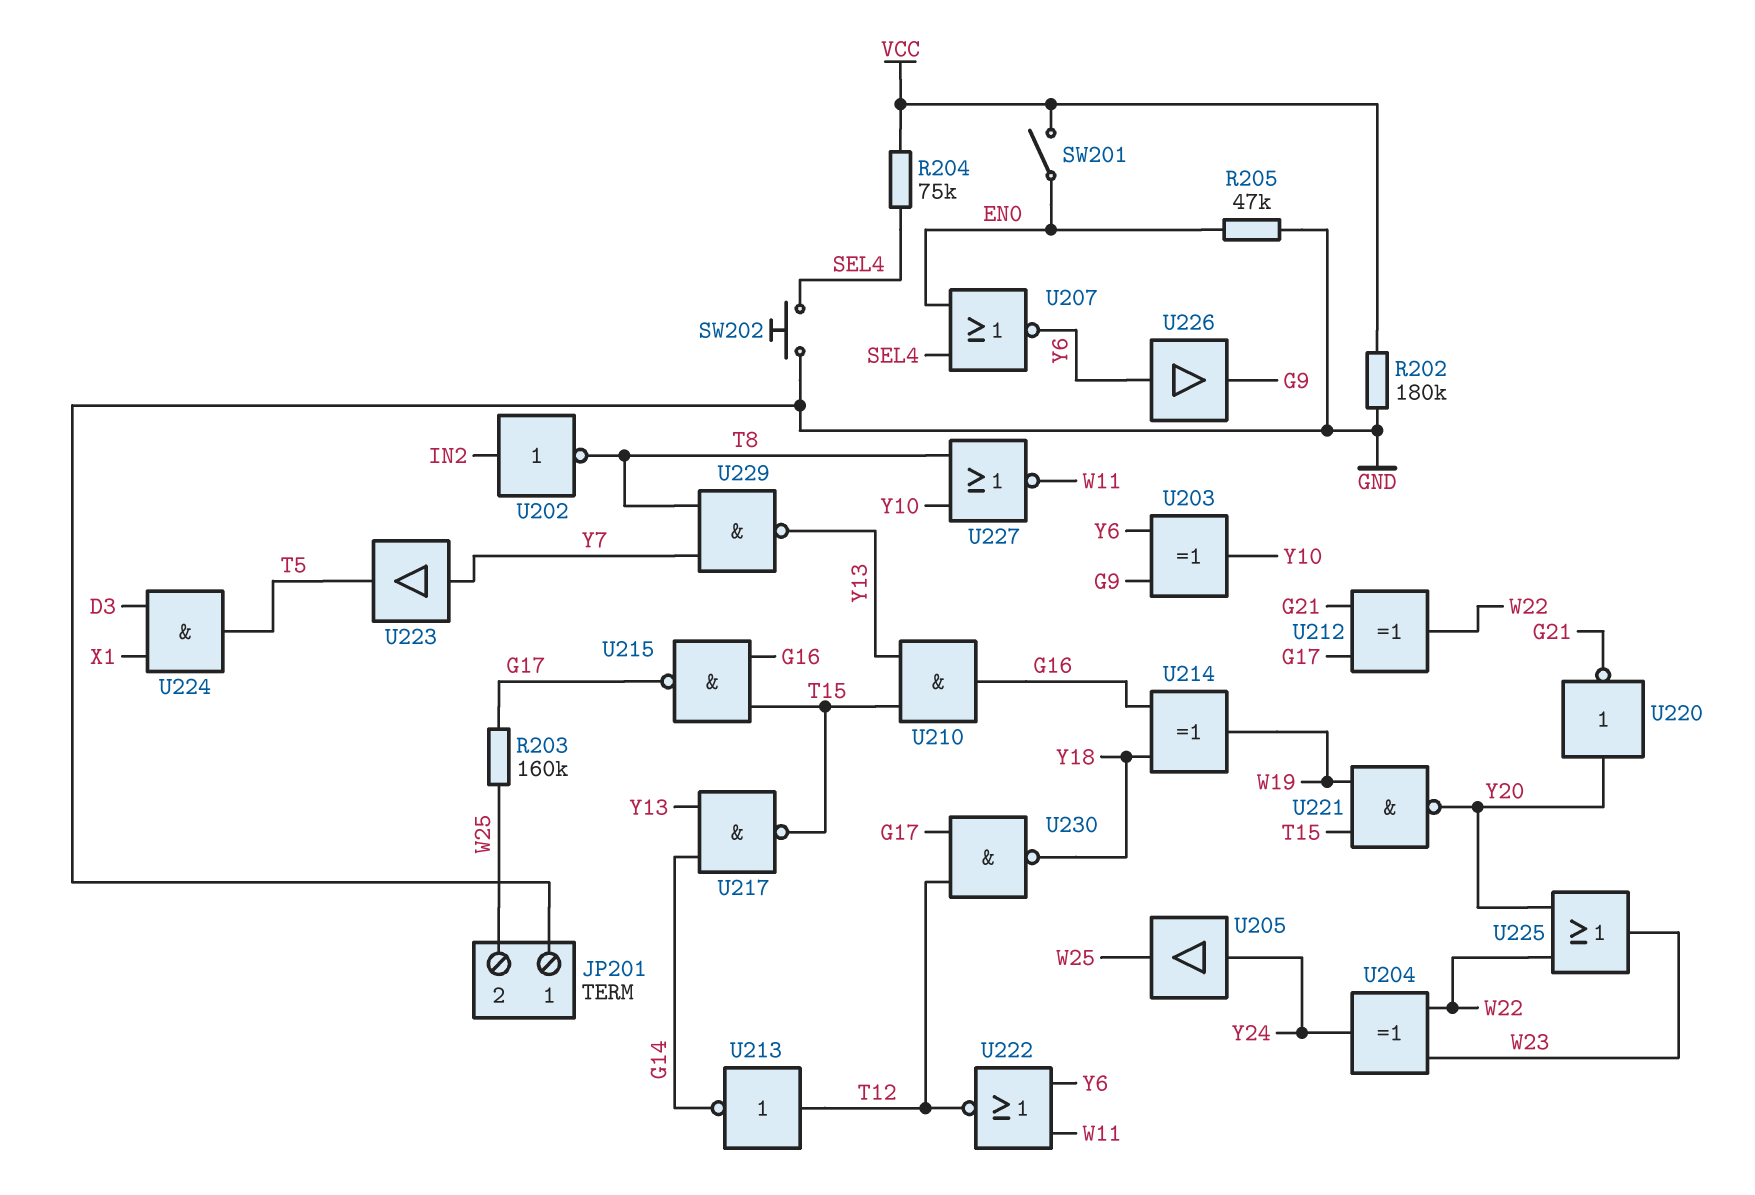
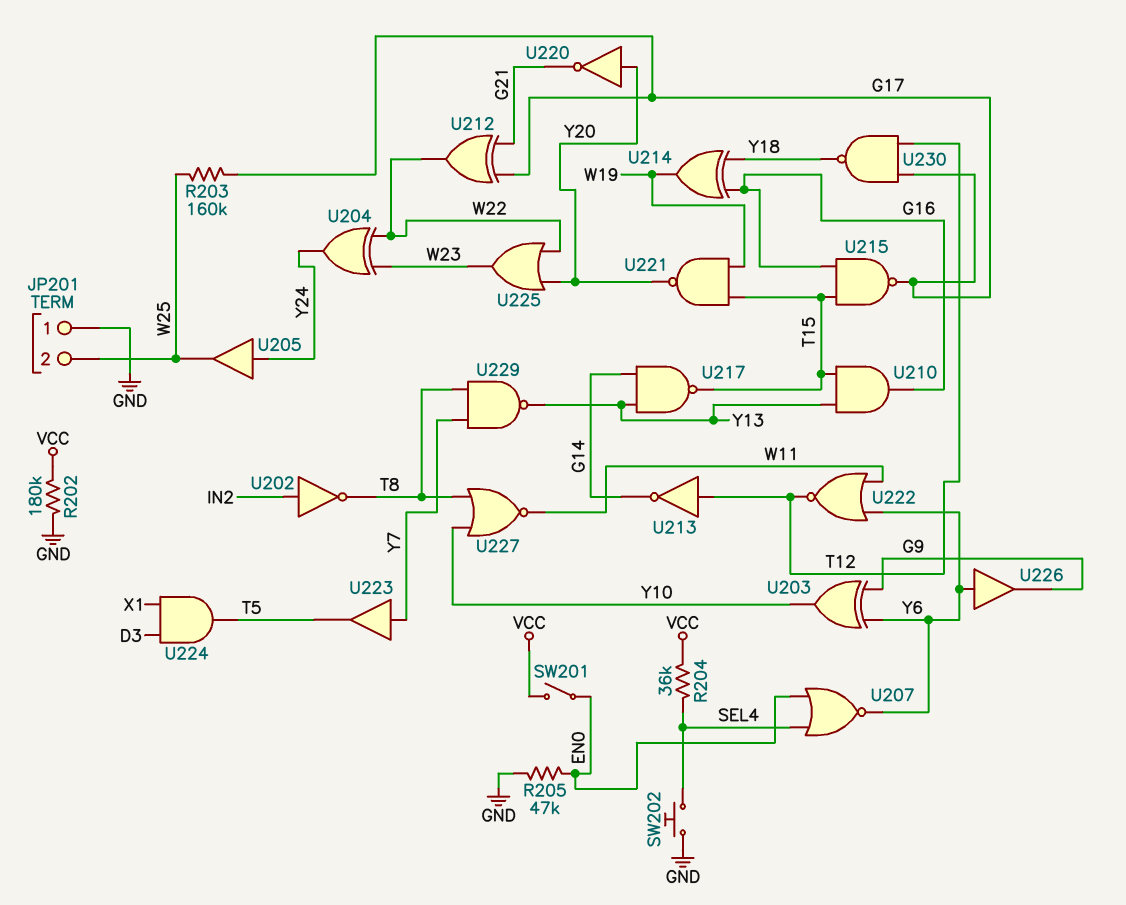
R204: 75k (SEL4, VCC) -> 36k (SEL4, VCC)

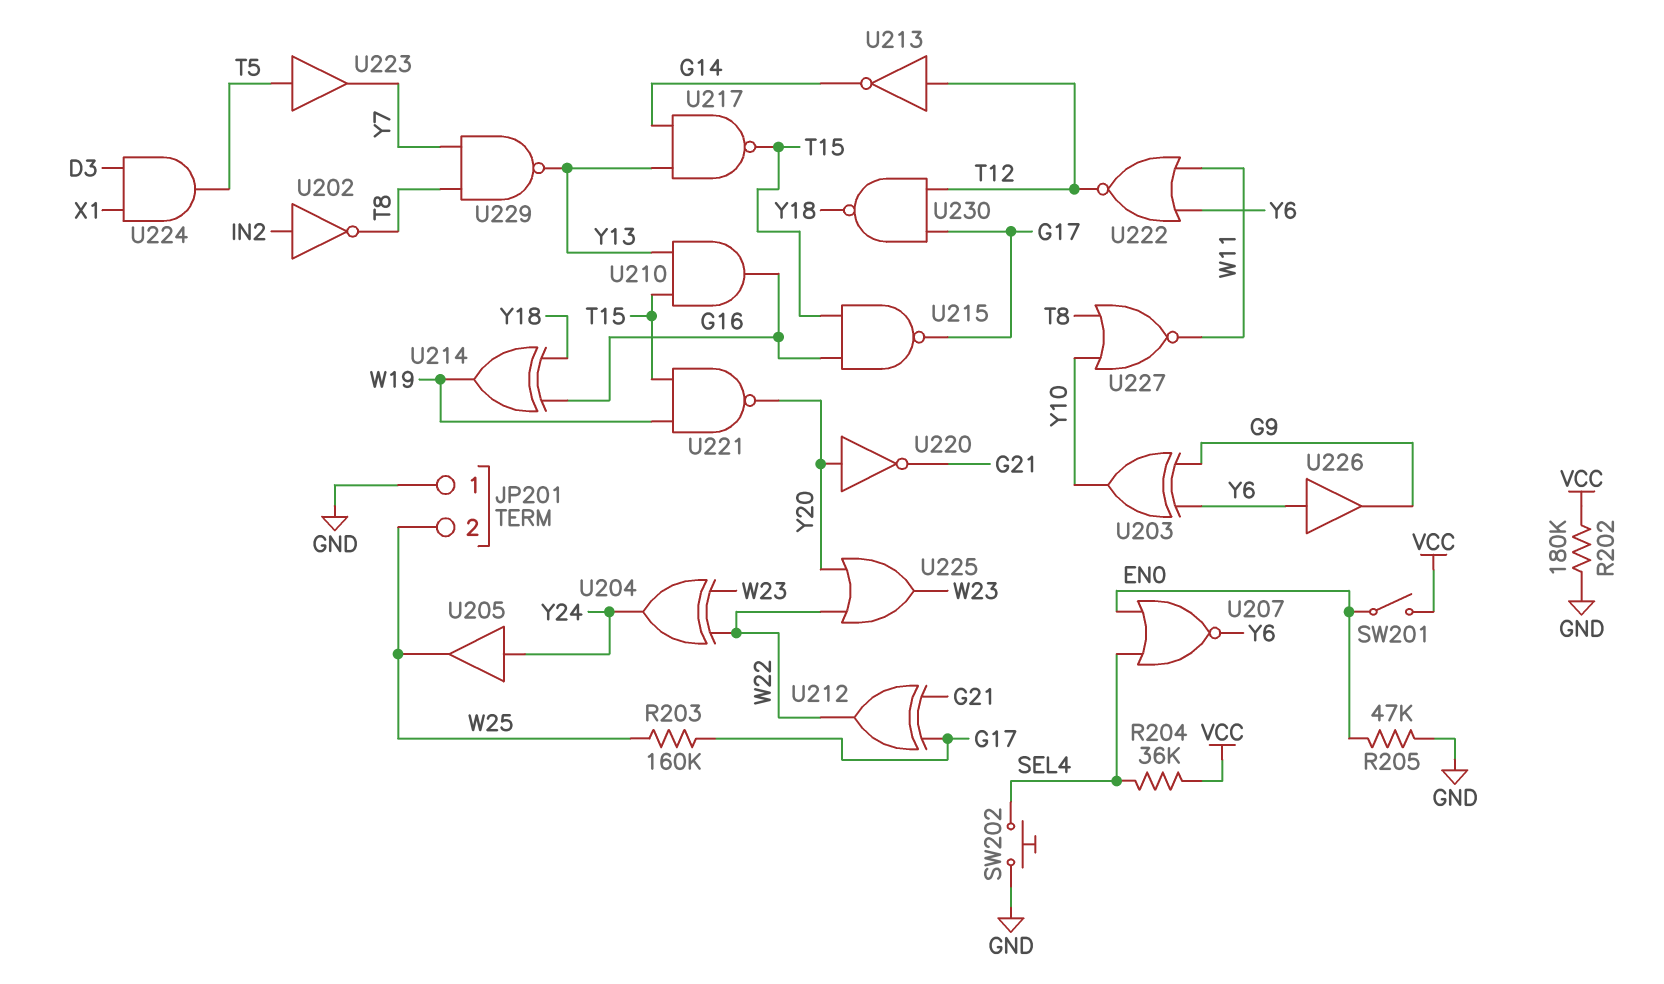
U223: buffer (in Y7, out T5) -> buffer (in T5, out Y7)

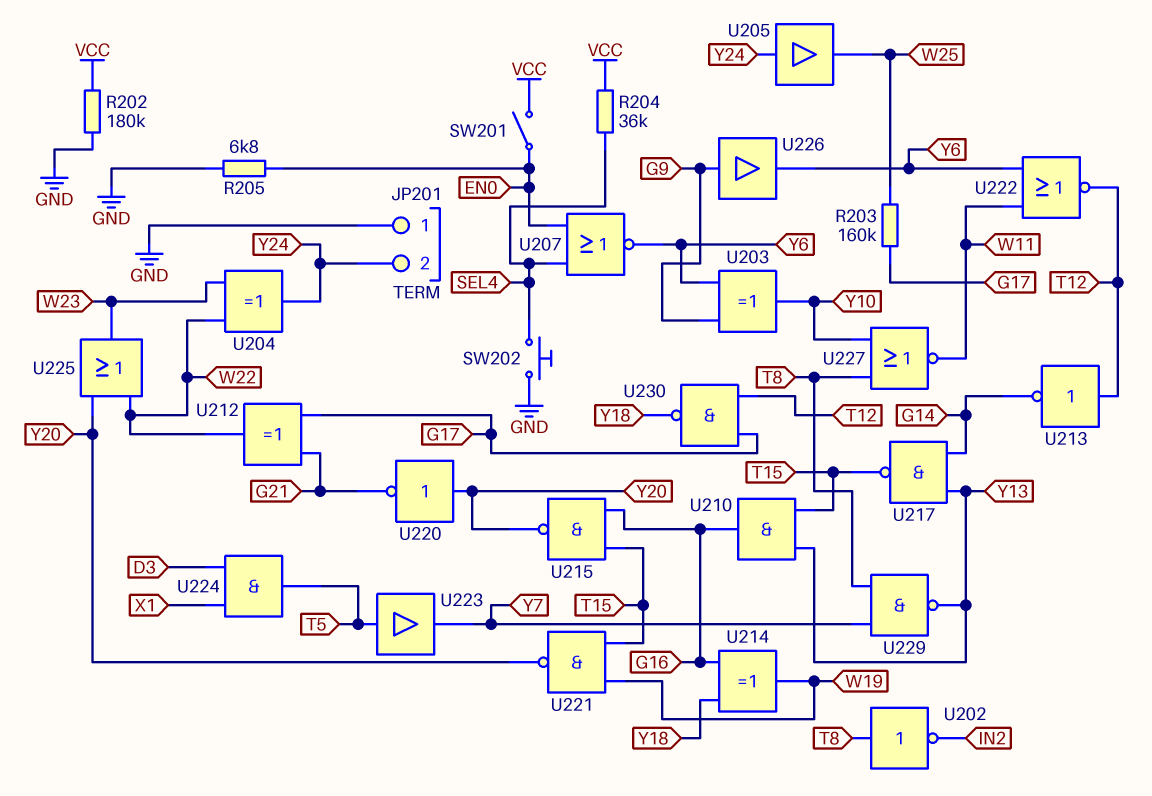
JP201 pin 2: W25 -> Y24
R205: 47k (EN0, GND) -> 6.8k (EN0, GND)
U202: NOT (in IN2, out T8) -> NOT (in T8, out IN2)
U215: NAND (in G16, in T15, out G17) -> NAND (in G16, in T15, out Y20)
U226: buffer (in Y6, out G9) -> buffer (in G9, out Y6)

